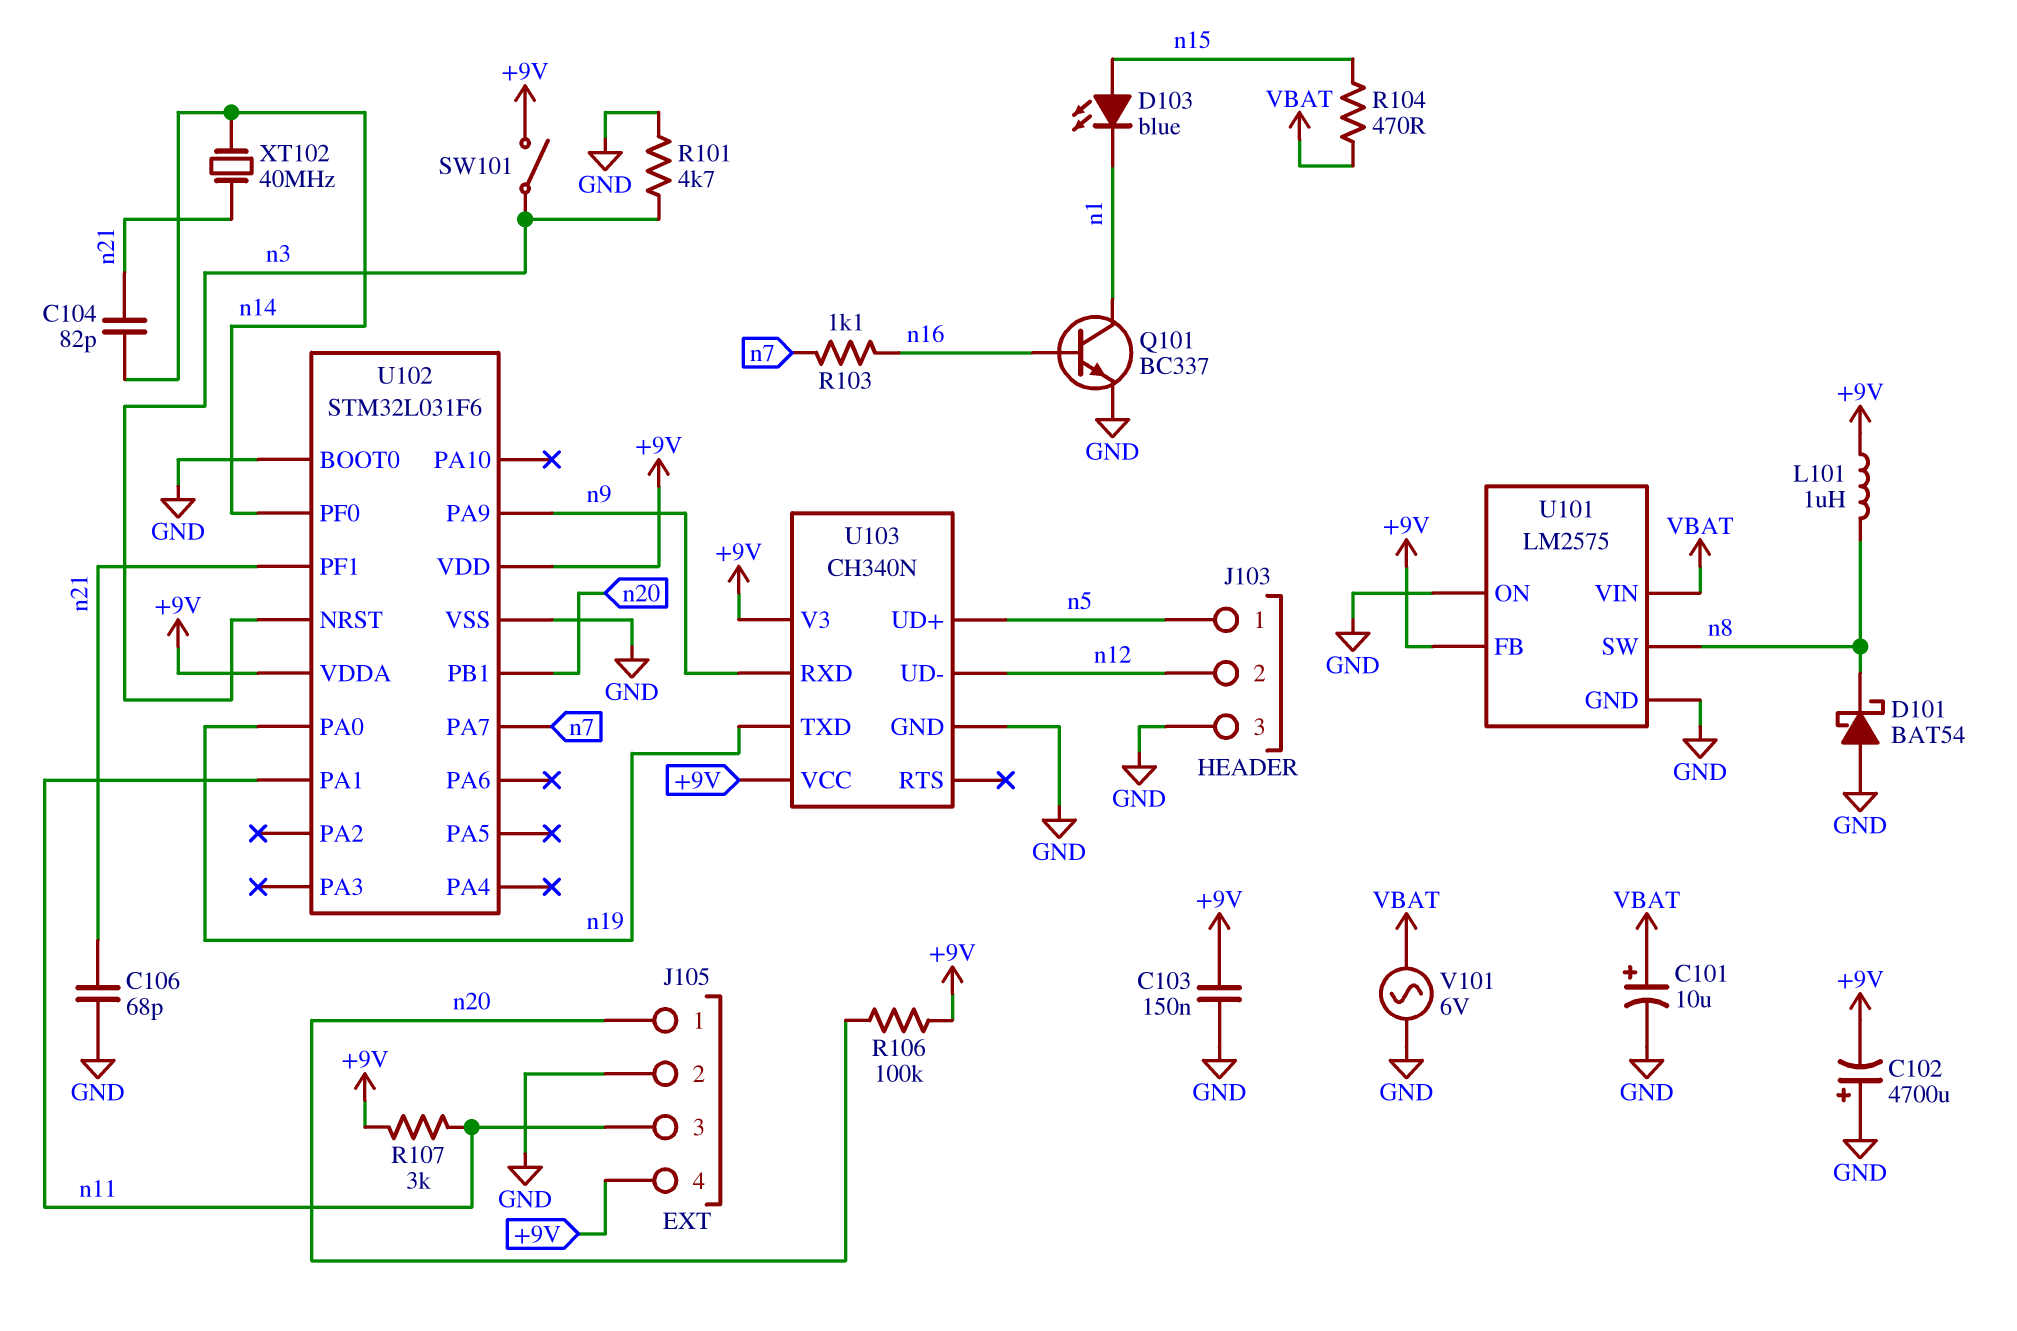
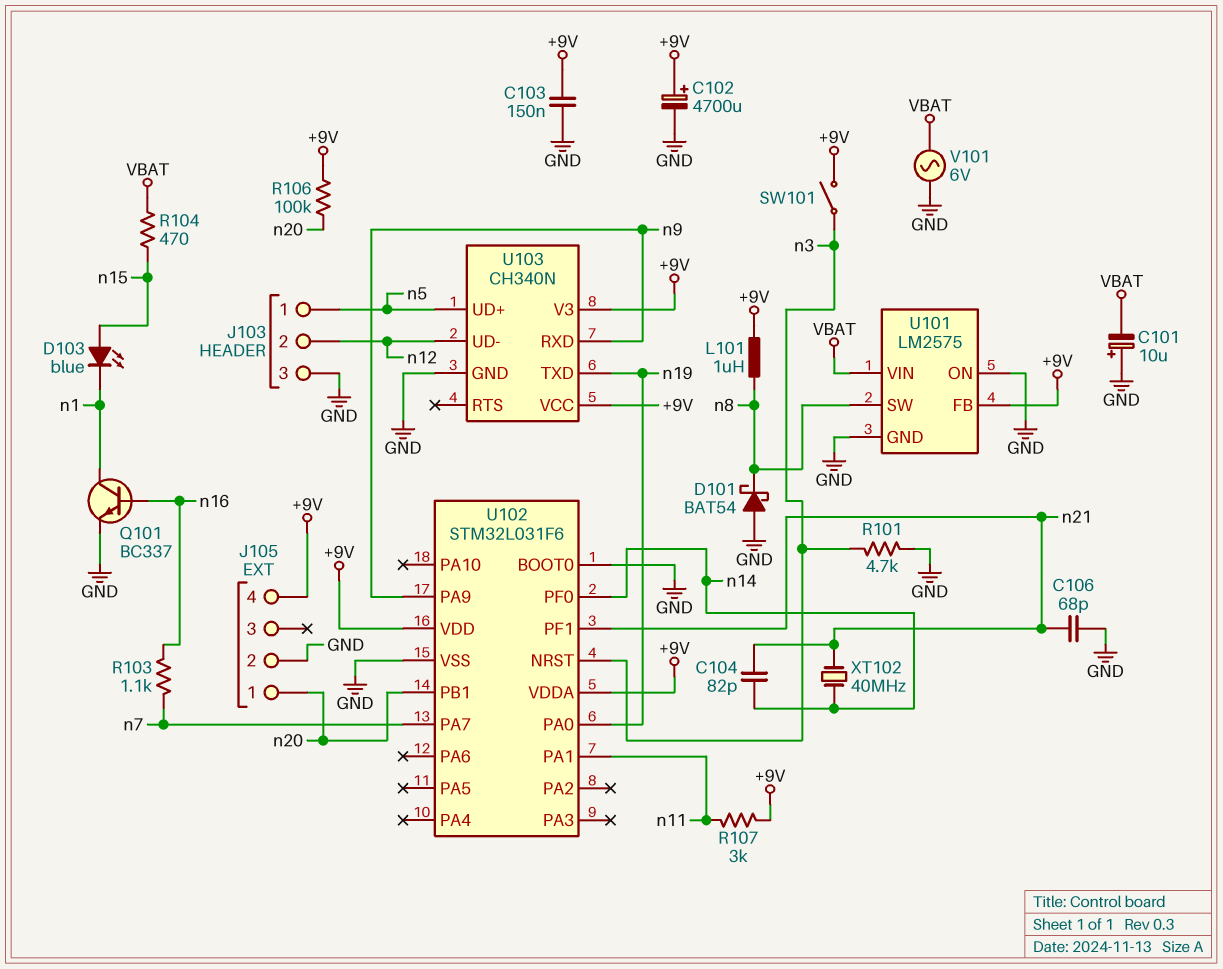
C101: 10uF (plus VBAT, minus GND) -> 10uF (plus GND, minus VBAT)
C102: 4700uF (plus GND, minus +9V) -> 4700uF (plus +9V, minus GND)
J105 pin 3: n11 -> none

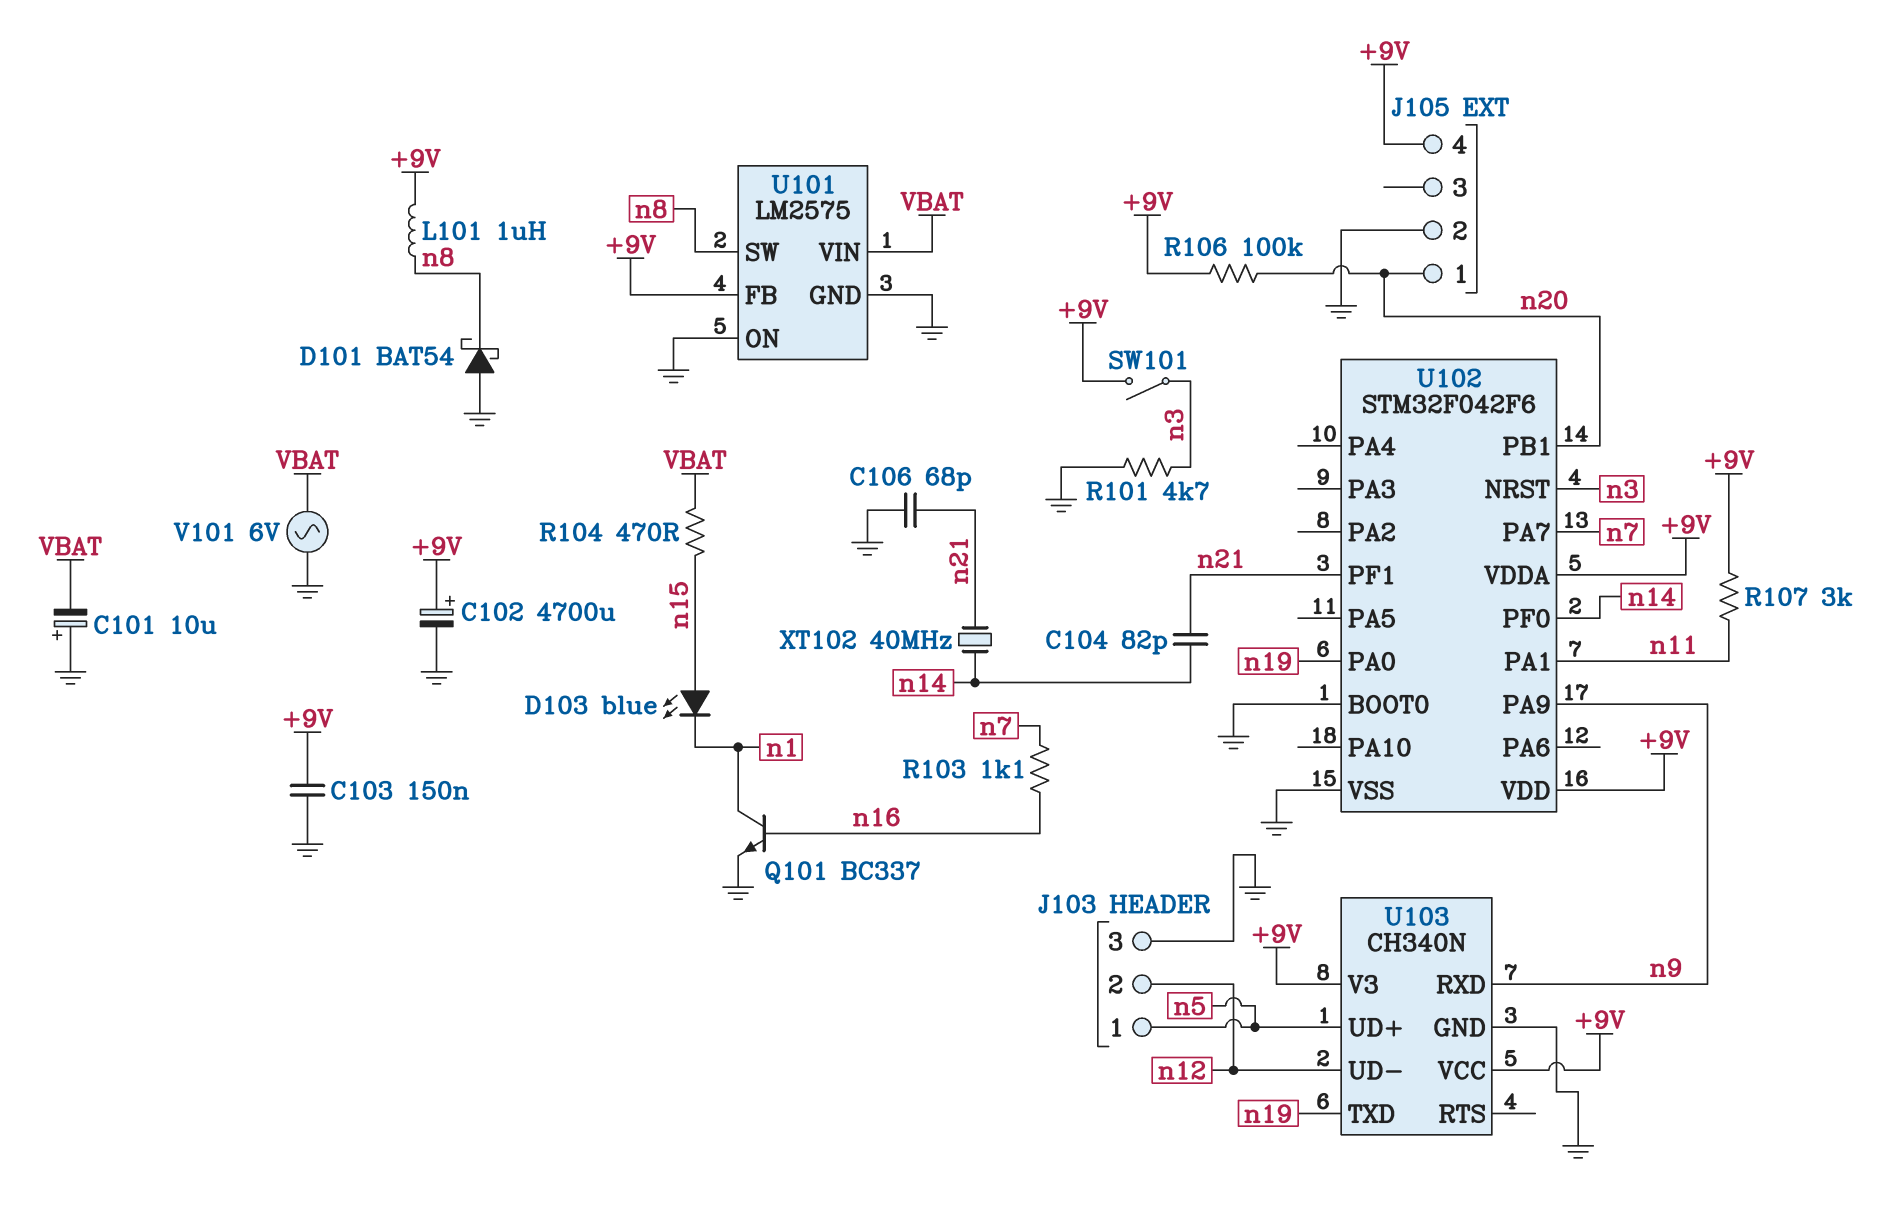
U102: STM32L031F6 -> STM32F042F6

